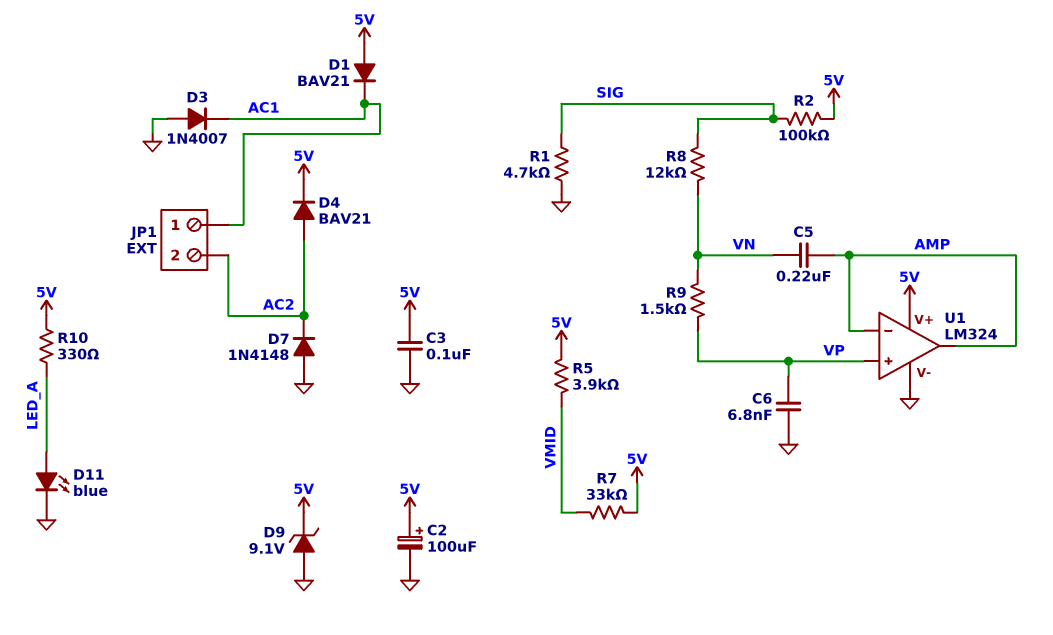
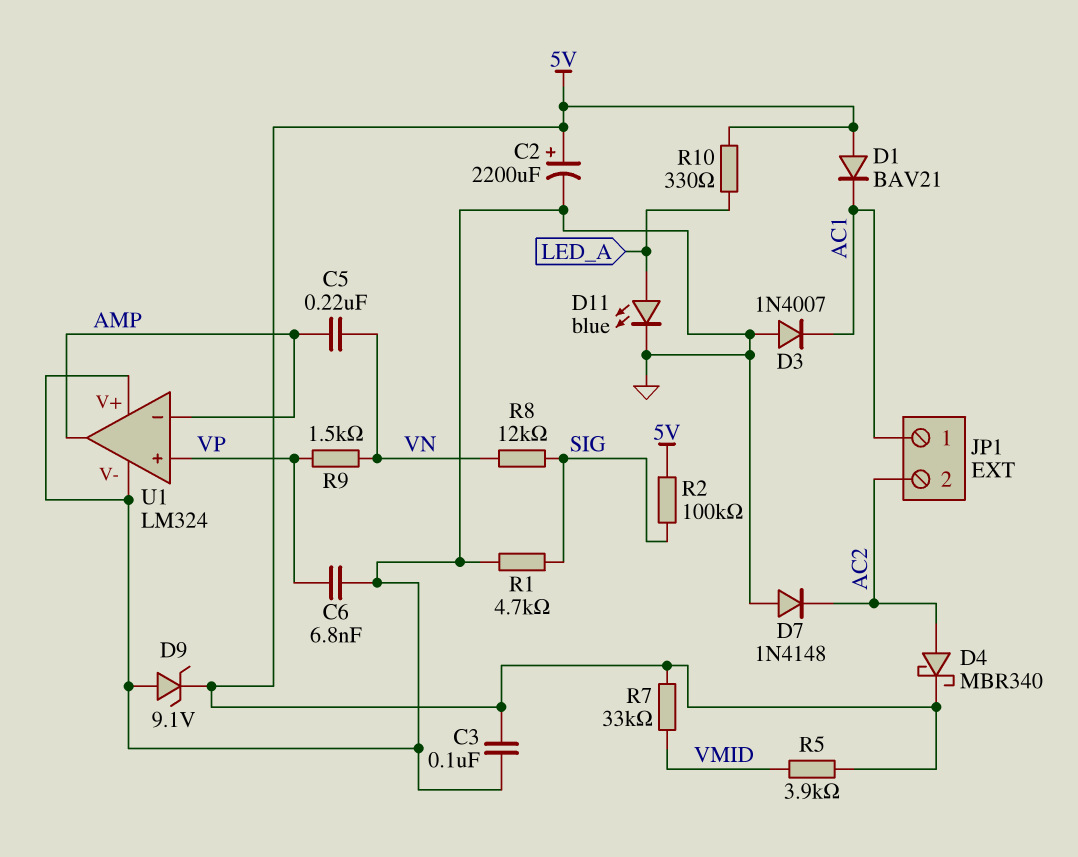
C2: 100uF (plus 5V, minus GND) -> 2200uF (plus 5V, minus GND)
D4: diode BAV21 (A AC2, K 5V) -> schottky MBR340 (A AC2, K 5V)
U1 pin V+: 5V -> GND

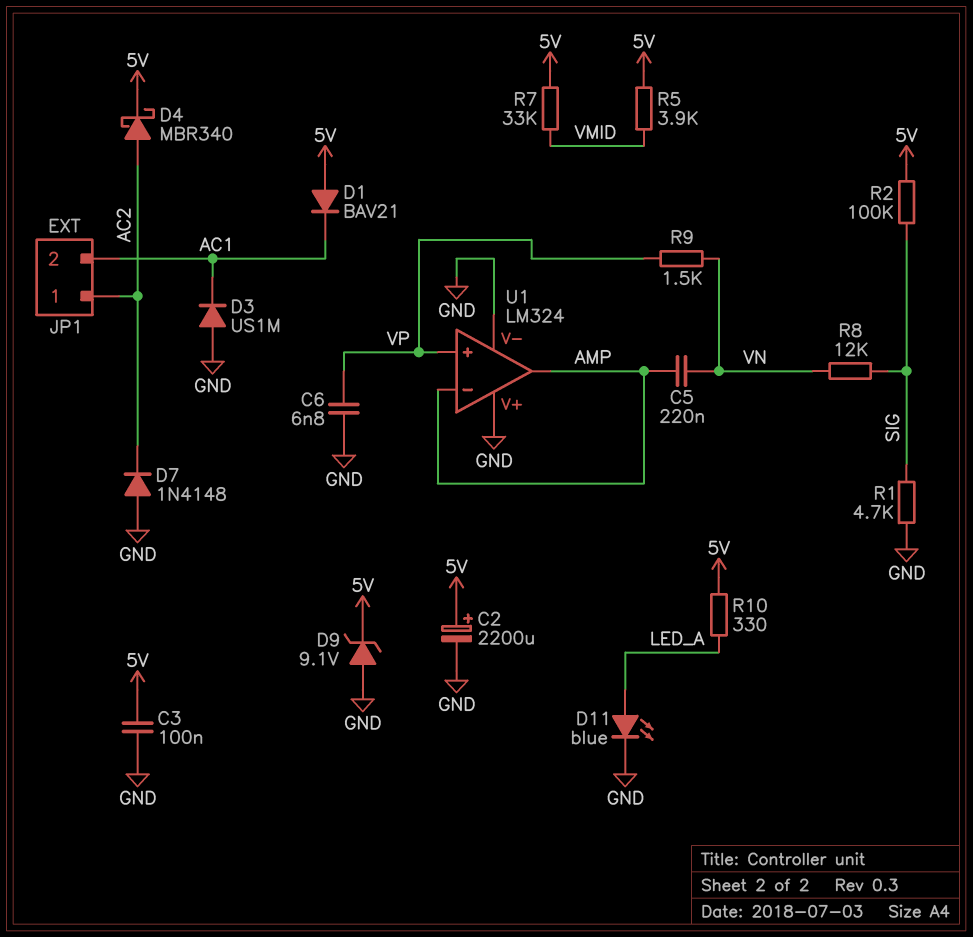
D3: diode 1N4007 (A GND, K AC1) -> diode US1M (A GND, K AC1)
JP1 pin 1: AC1 -> AC2
JP1 pin 2: AC2 -> AC1

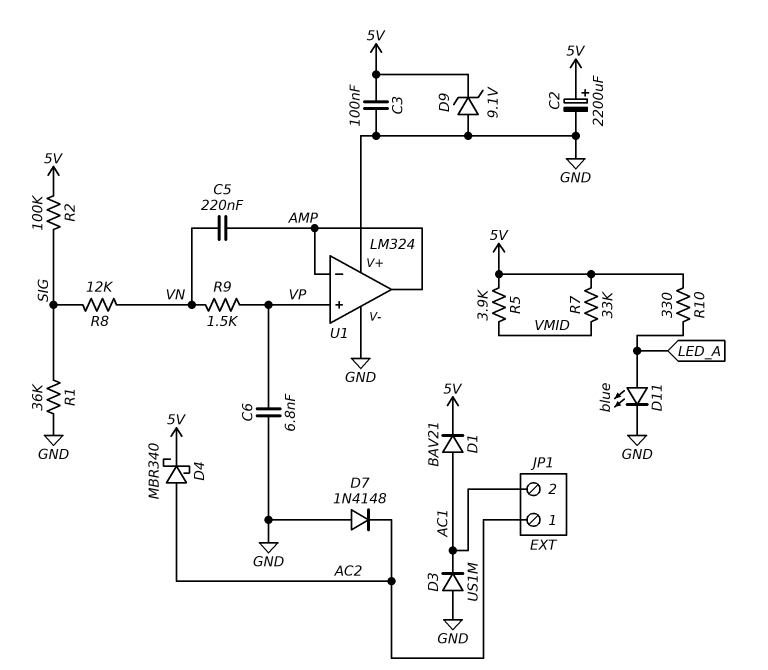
D1: diode BAV21 (A 5V, K AC1) -> diode BAV21 (A AC1, K 5V)
R1: 4.7k (GND, SIG) -> 36k (GND, SIG)

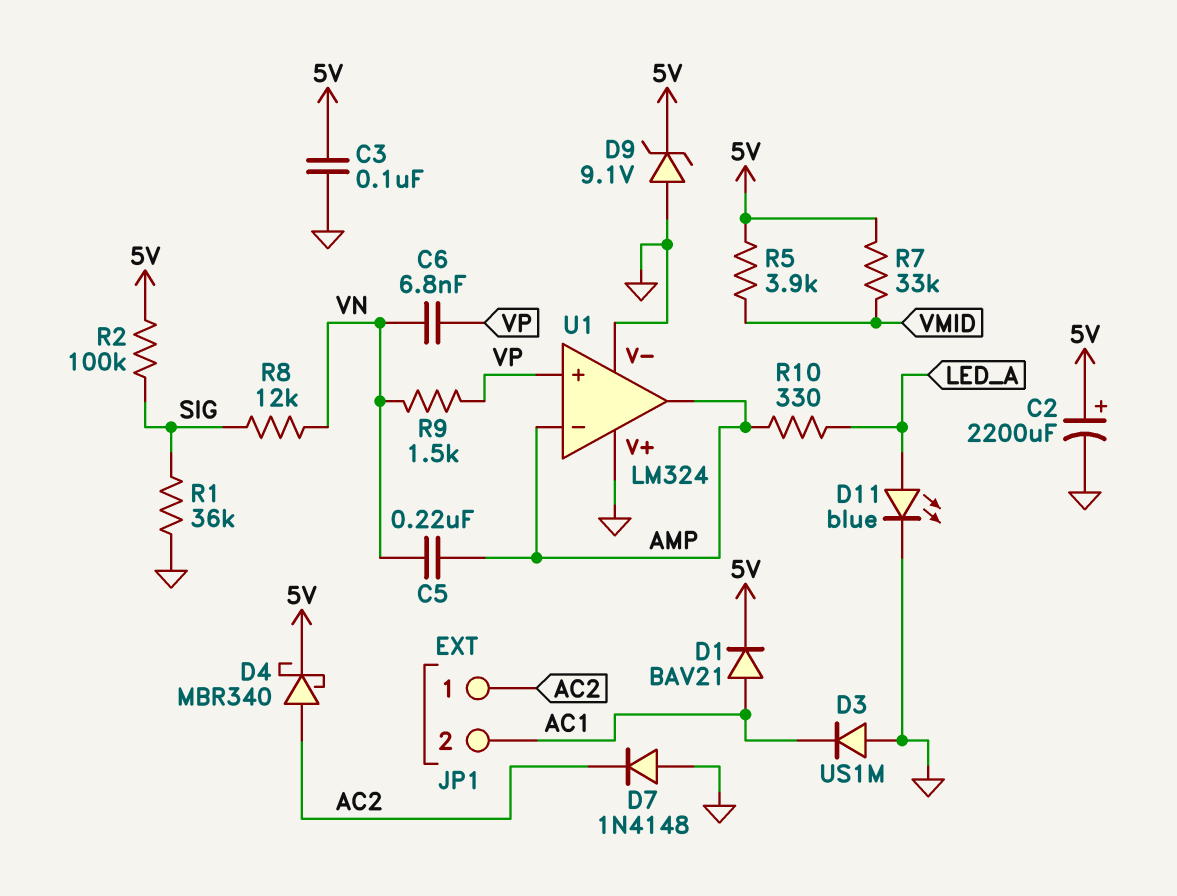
C6: 6.8nF (GND, VP) -> 6.8nF (VN, VP)
R10: 330 (5V, LED_A) -> 330 (AMP, LED_A)

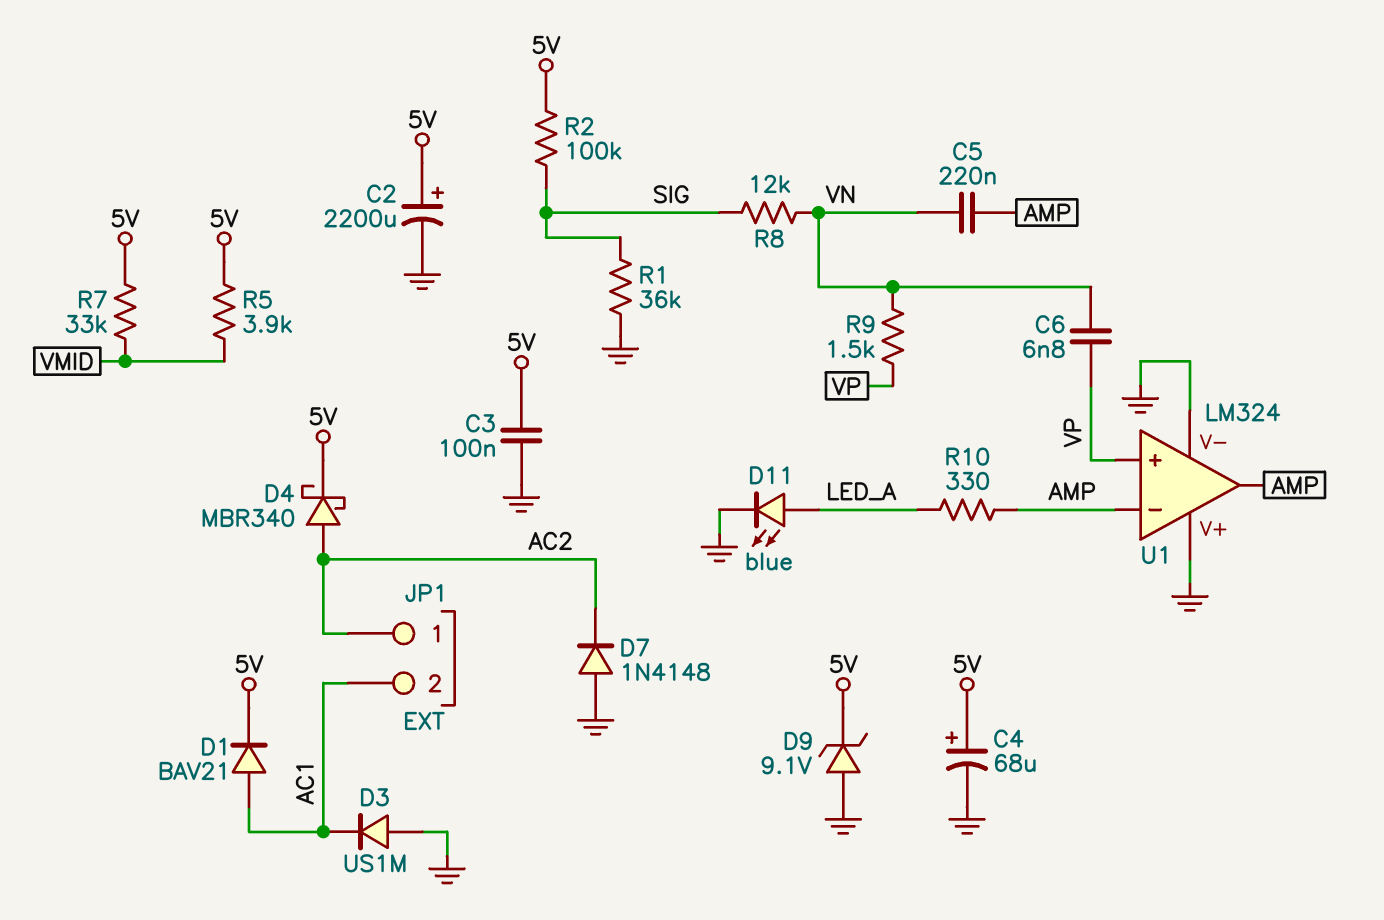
C4: none -> 68uF (plus 5V, minus GND)

